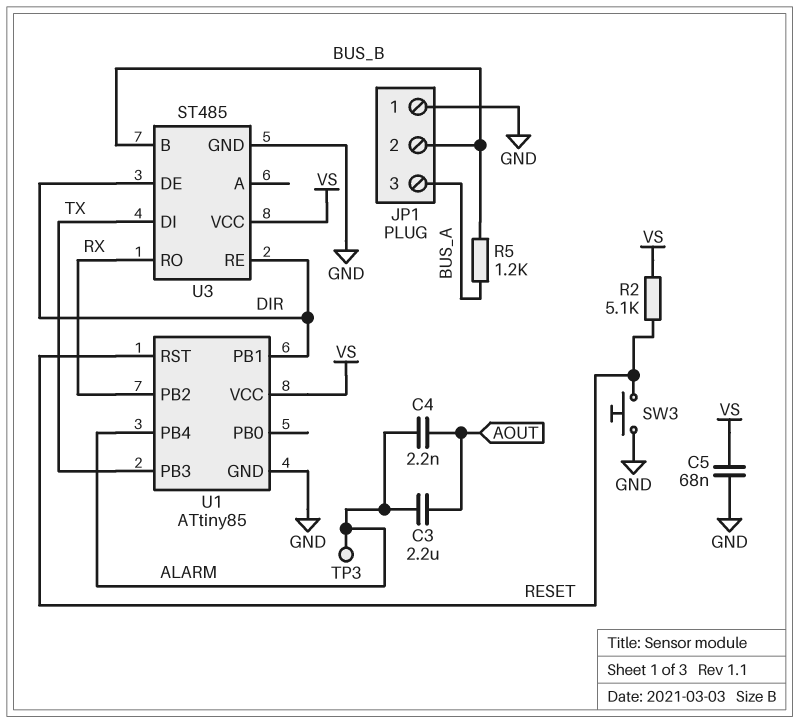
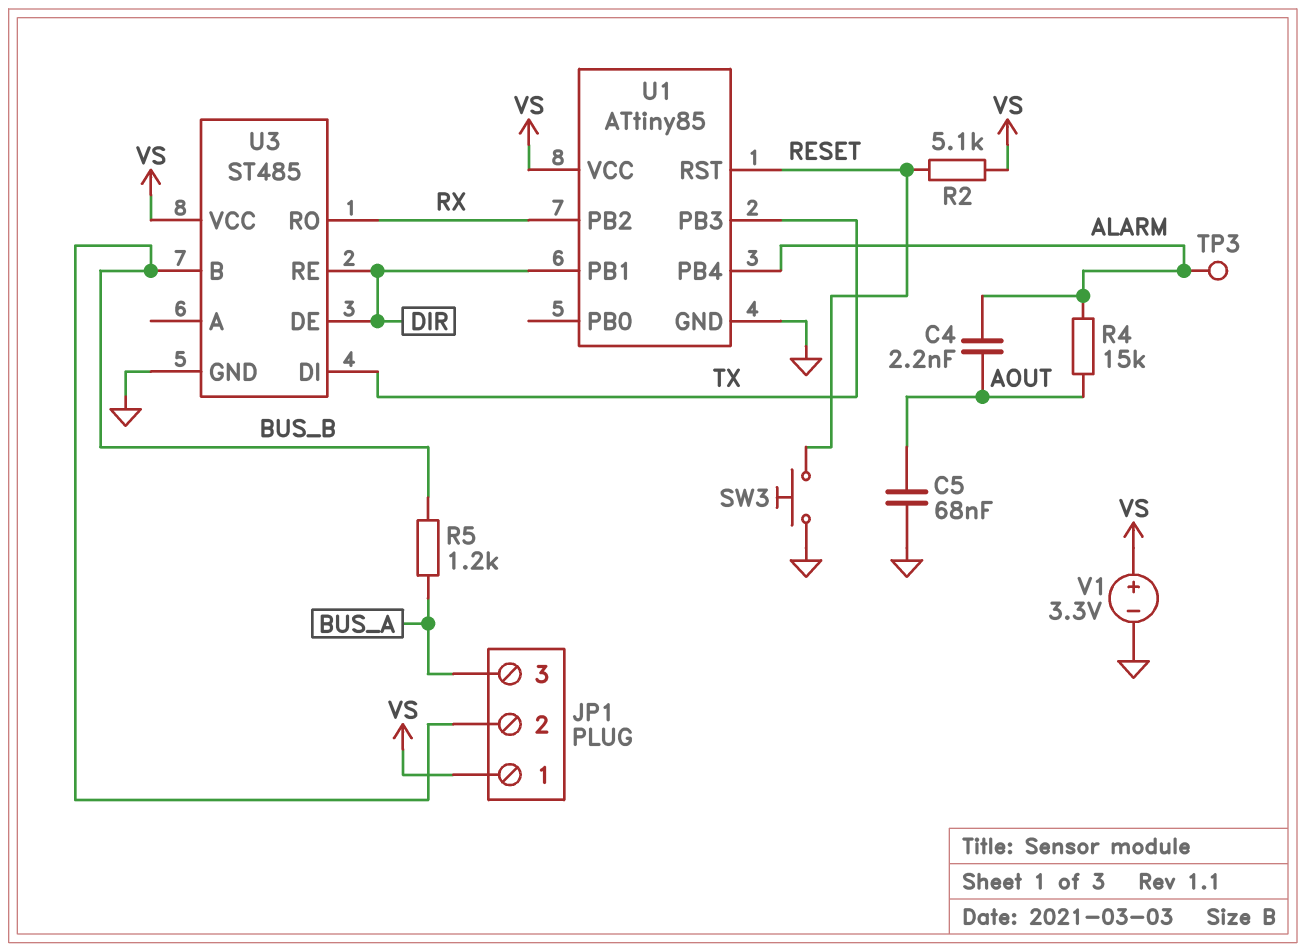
C3: 2.2uF (ALARM, AOUT) -> none
C5: 68nF (GND, VS) -> 68nF (AOUT, GND)
JP1 pin 1: GND -> VS
R4: none -> 15k (ALARM, AOUT)
V1: none -> 3.3V (plus VS, minus GND)

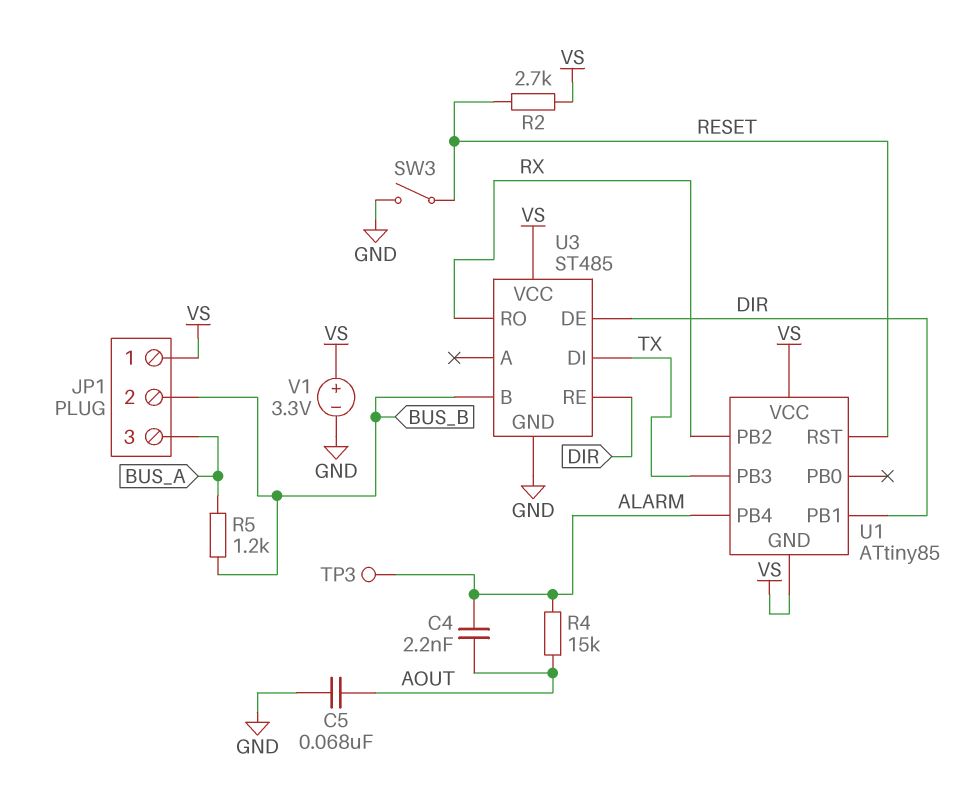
R2: 5.1k (RESET, VS) -> 2.7k (RESET, VS)
SW3: button (GND, RESET) -> switch (GND, RESET)
U1 pin GND: GND -> VS

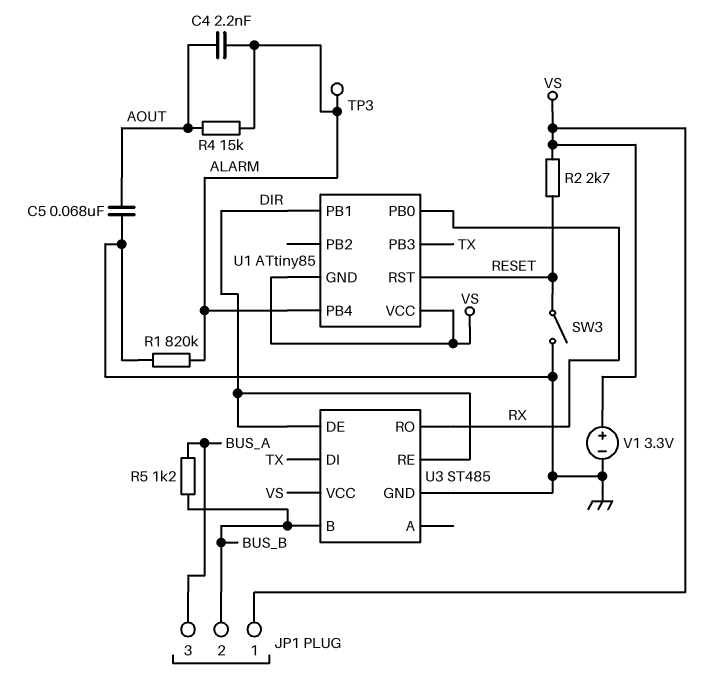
R1: none -> 820k (ALARM, GND)
U1 pin PB0: none -> RX
U1 pin PB2: RX -> none

